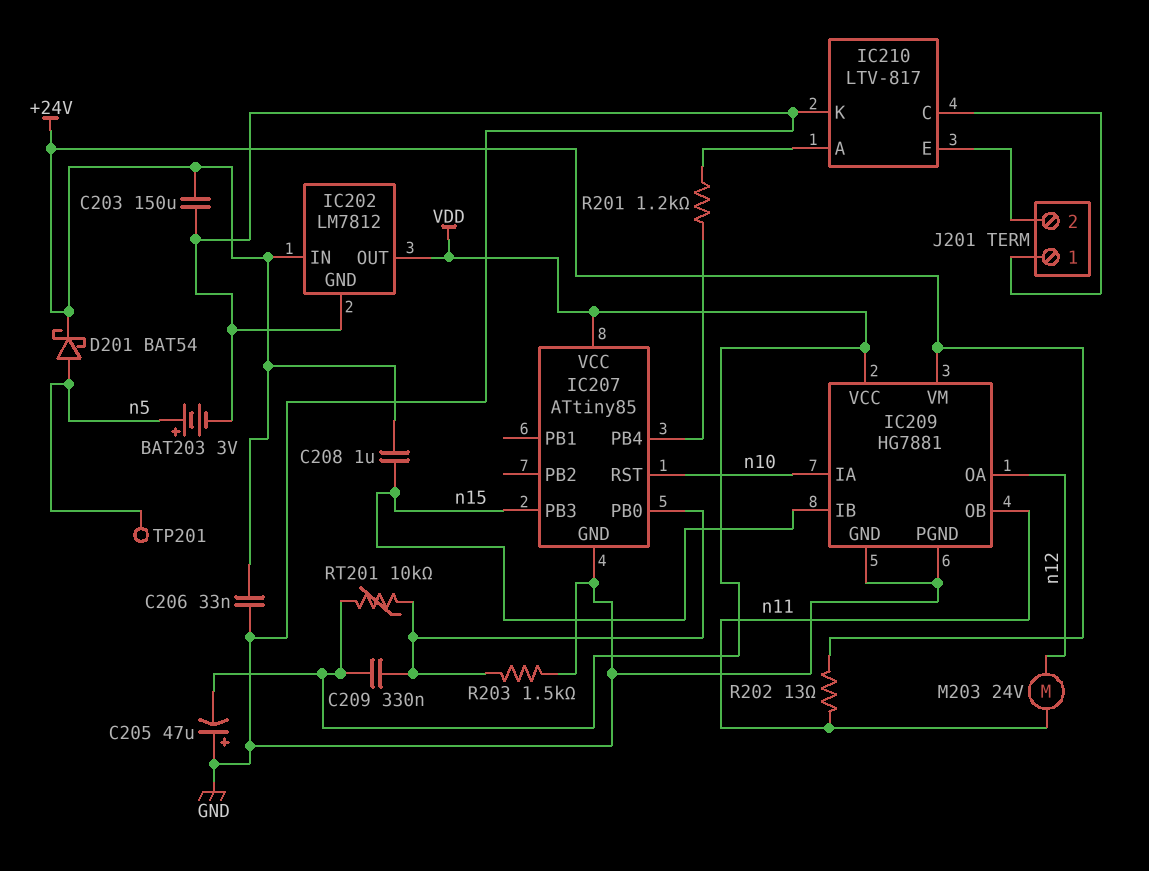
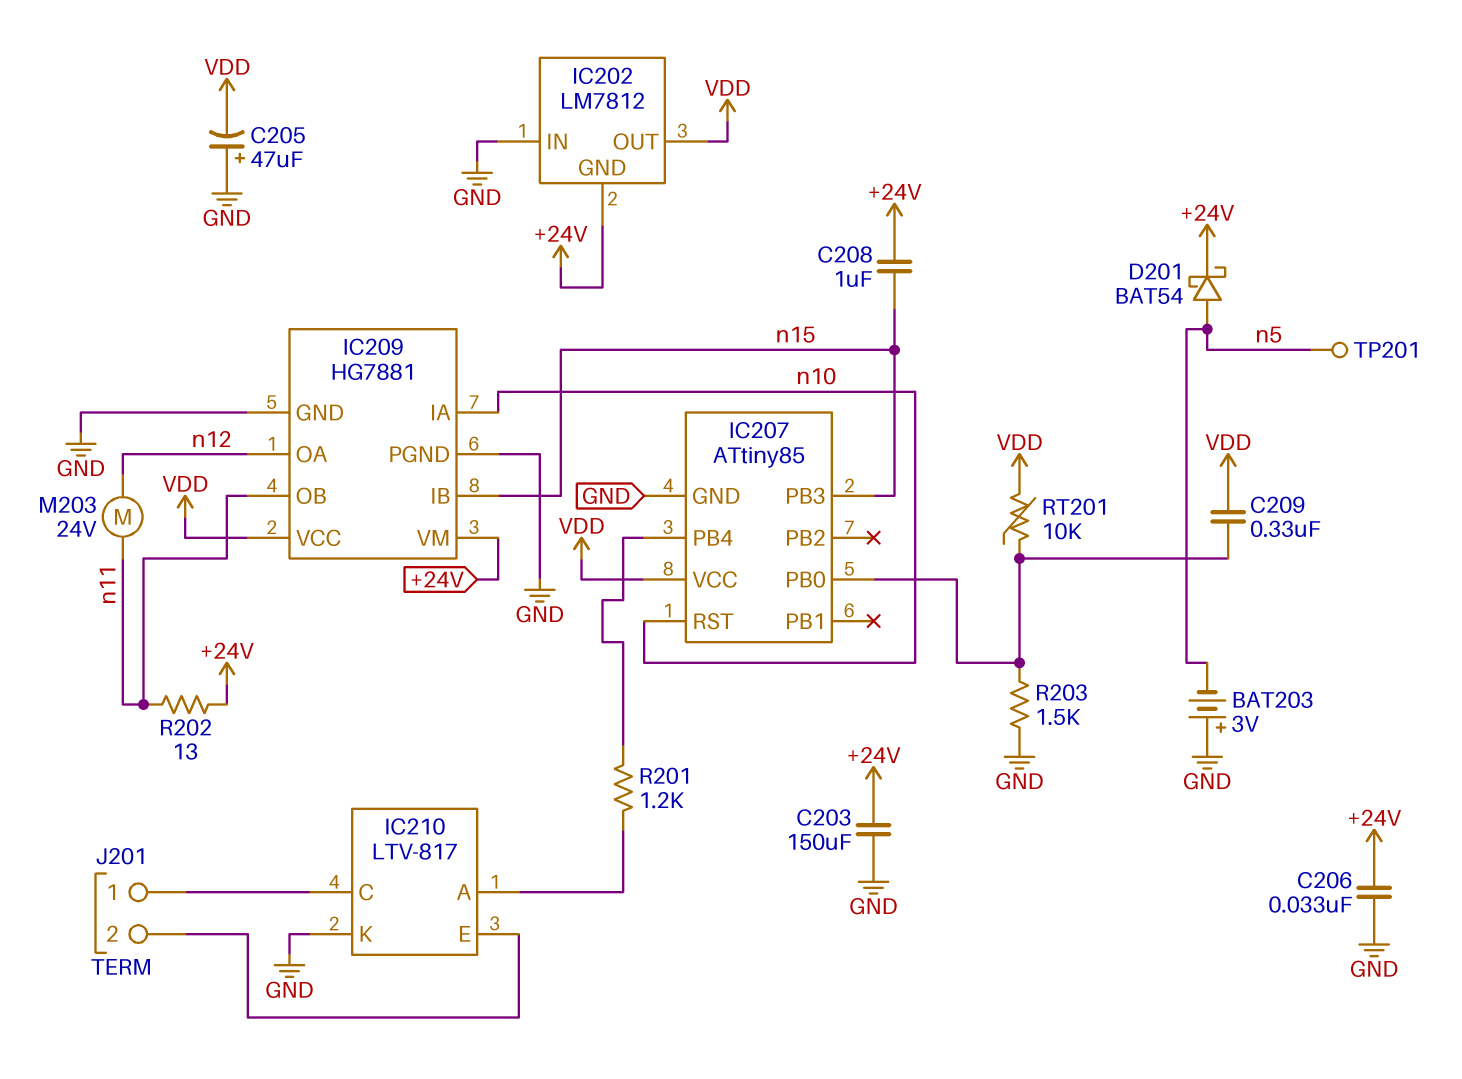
BAT203: 3V (plus n5, minus GND) -> 3V (plus GND, minus n5)
IC202 pin GND: GND -> +24V
IC202 pin IN: +24V -> GND

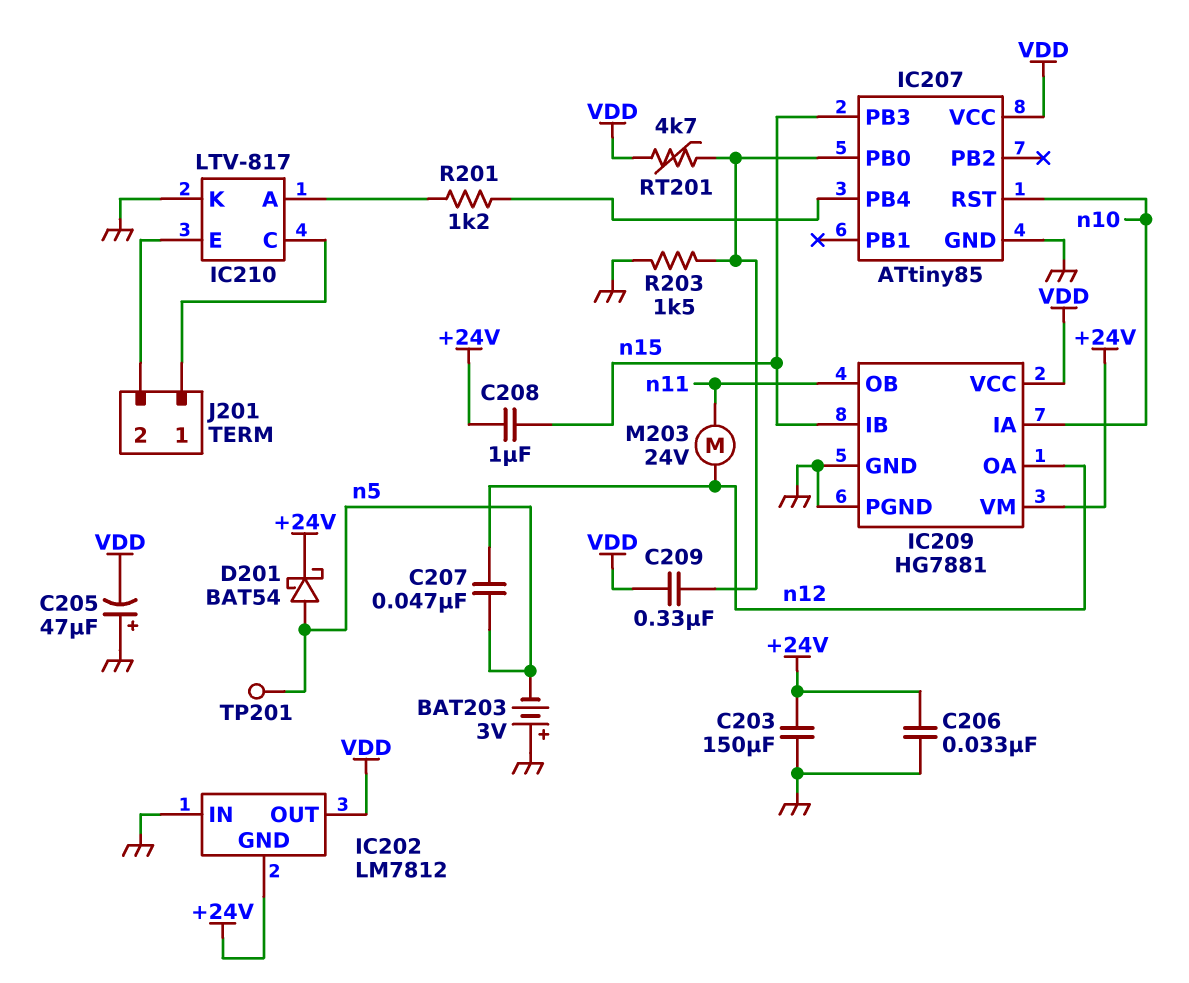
C207: none -> 47nF (n5, n12)
R202: 13 (+24V, n11) -> none
RT201: 10k (IC207/PB0, VDD) -> 4.7k (IC207/PB0, VDD)

